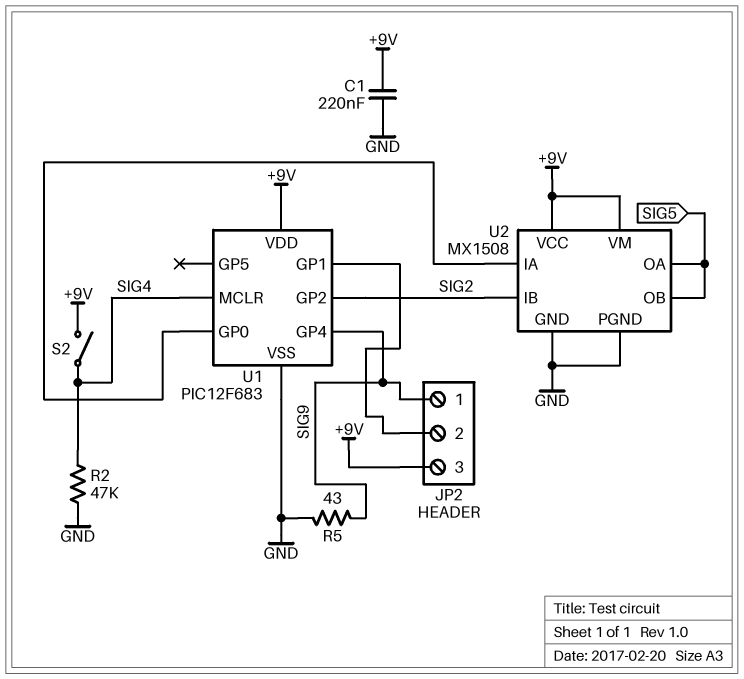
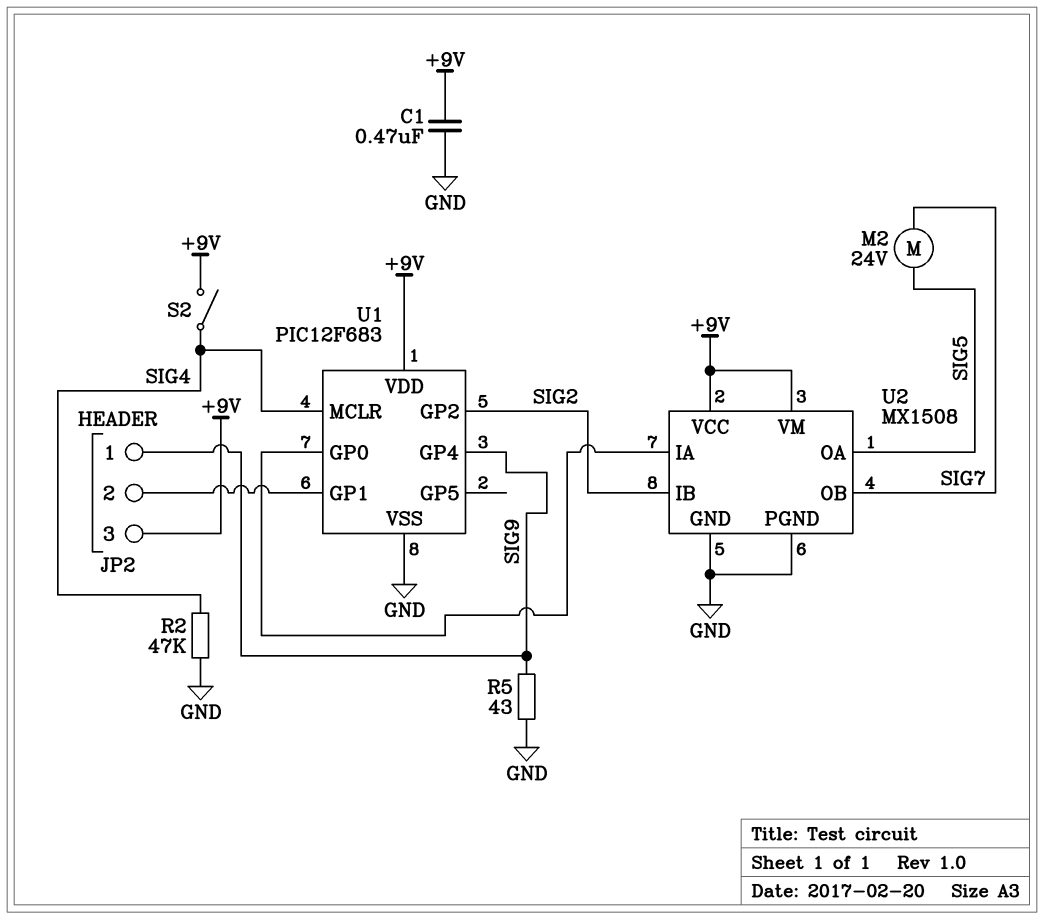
C1: 220nF (+9V, GND) -> 470nF (+9V, GND)
M2: none -> motor 24V (SIG5, SIG7)
U2 pin OB: SIG5 -> SIG7

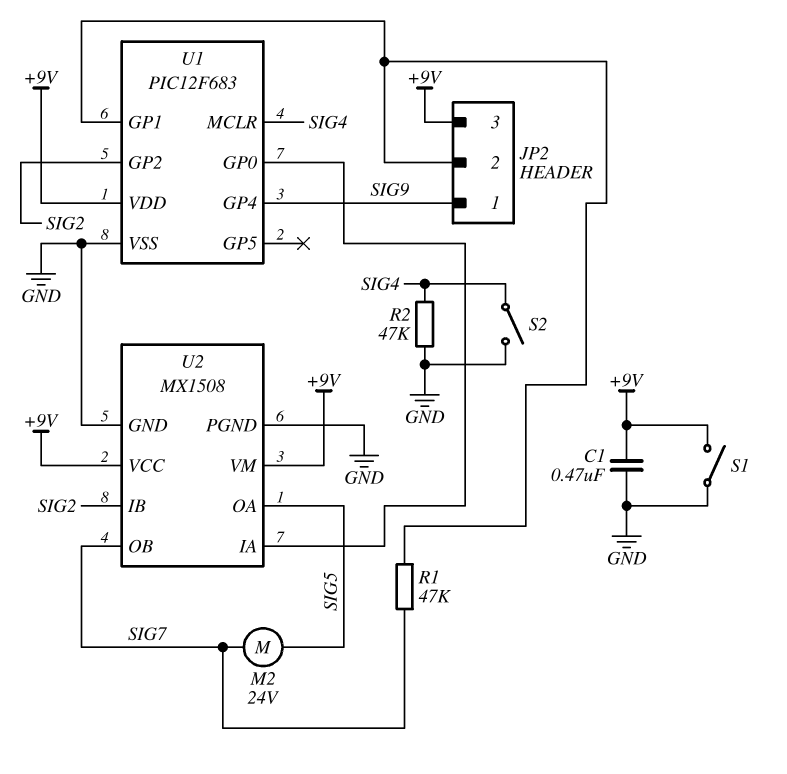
R1: none -> 47k (JP2/2, SIG7)
R5: 43 (GND, SIG9) -> none
S1: none -> switch (+9V, GND)
S2: switch (+9V, SIG4) -> switch (GND, SIG4)

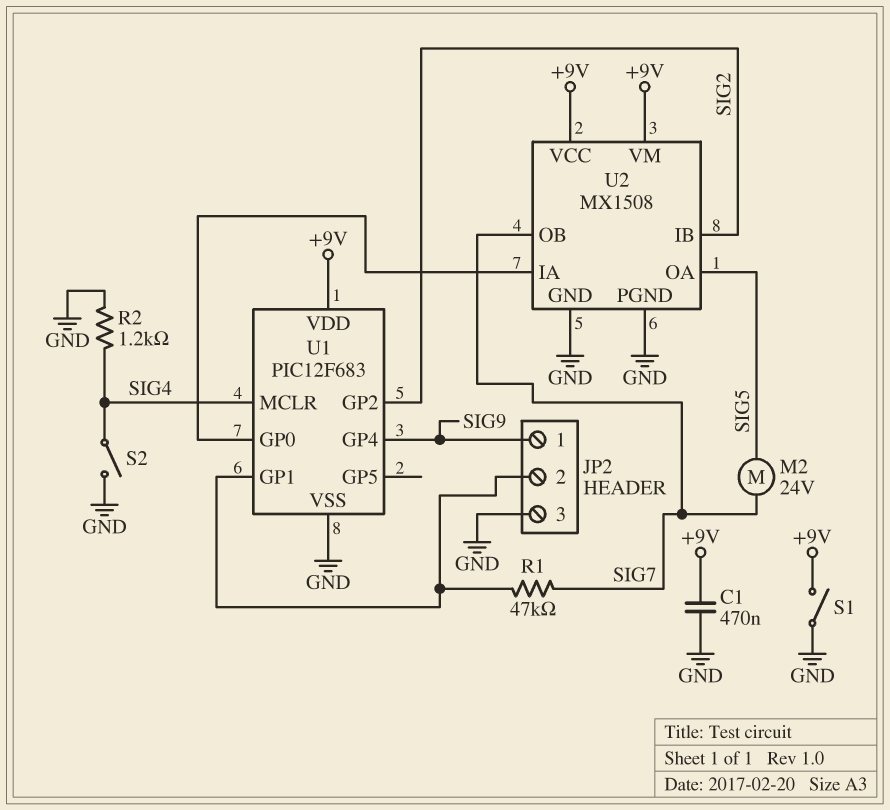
JP2 pin 3: +9V -> GND
R2: 47k (GND, SIG4) -> 1.2k (GND, SIG4)

